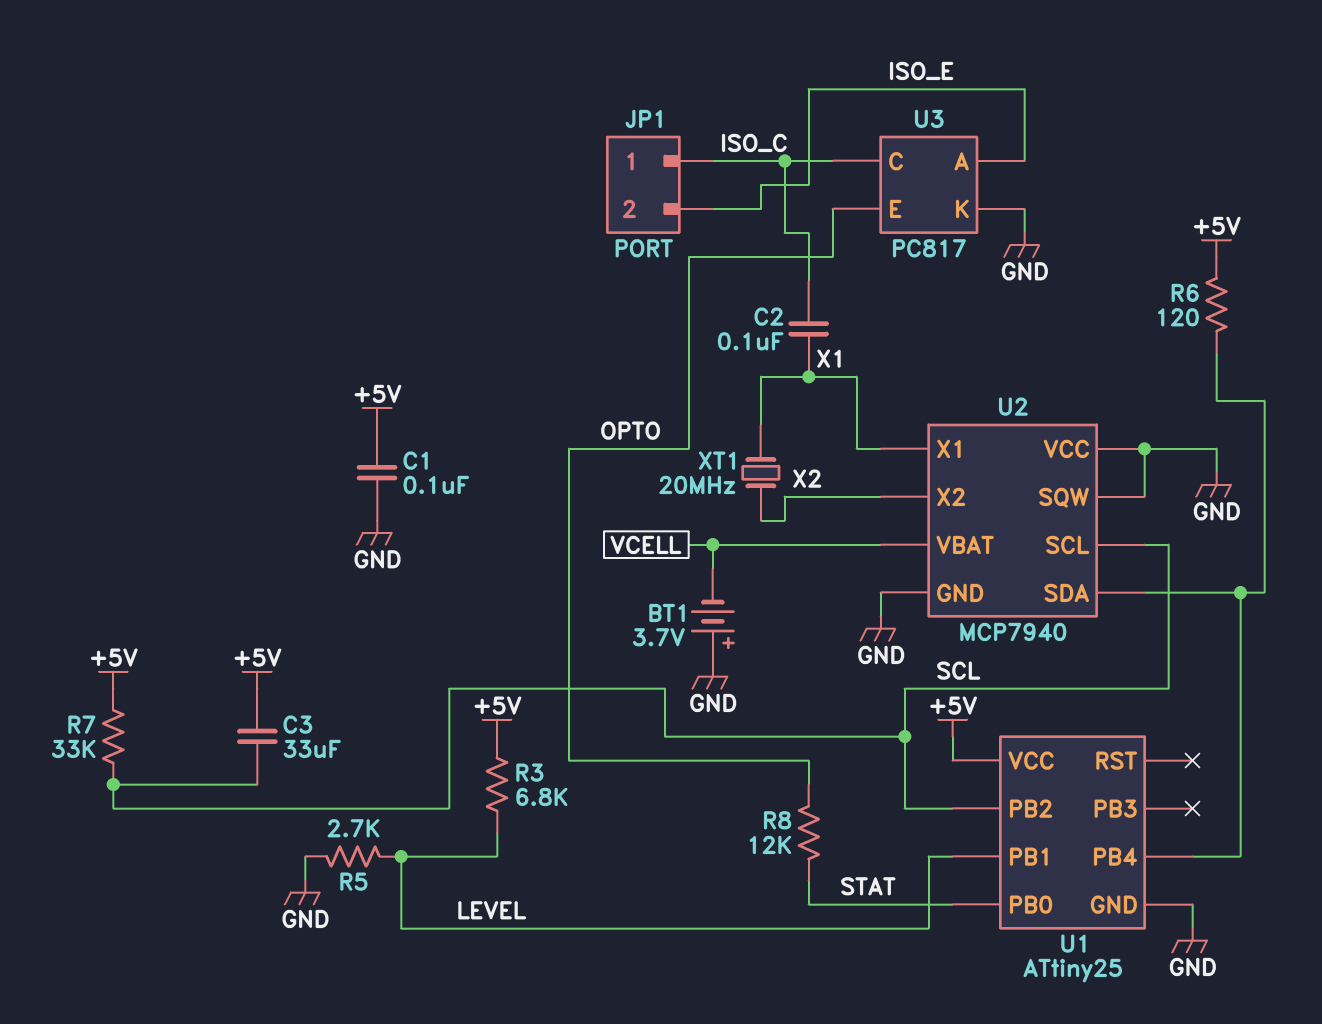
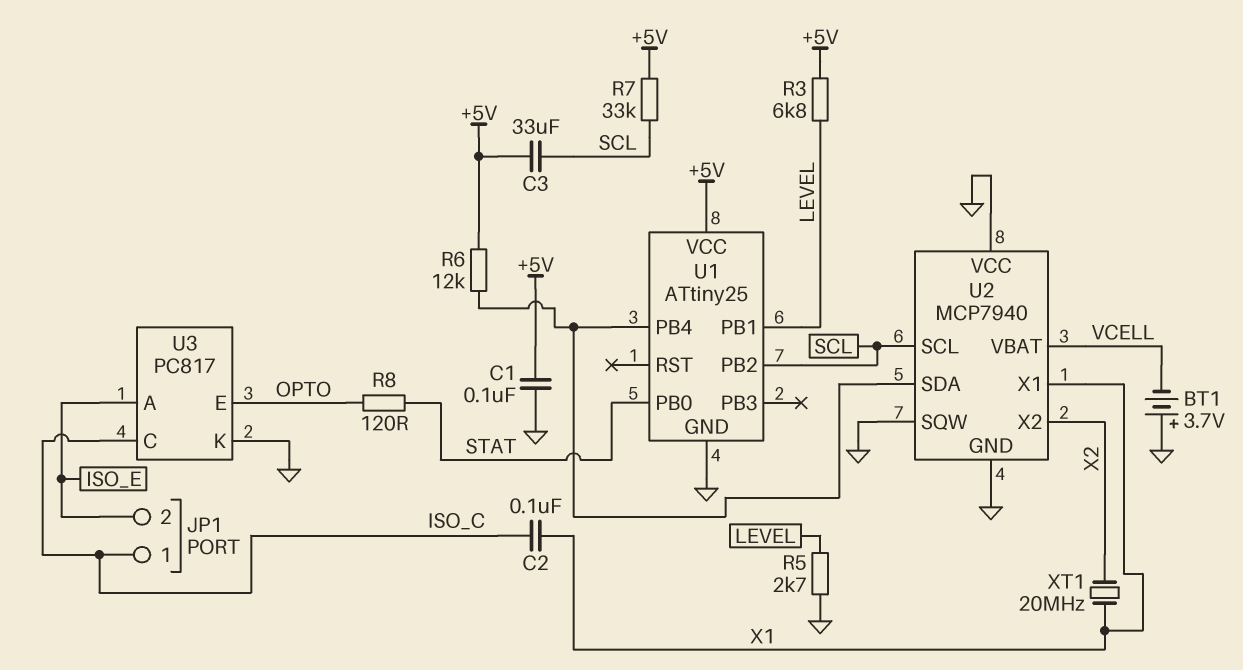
R6: 120 (+5V, U1/PB4) -> 12k (+5V, U1/PB4)
R8: 12k (OPTO, STAT) -> 120 (OPTO, STAT)

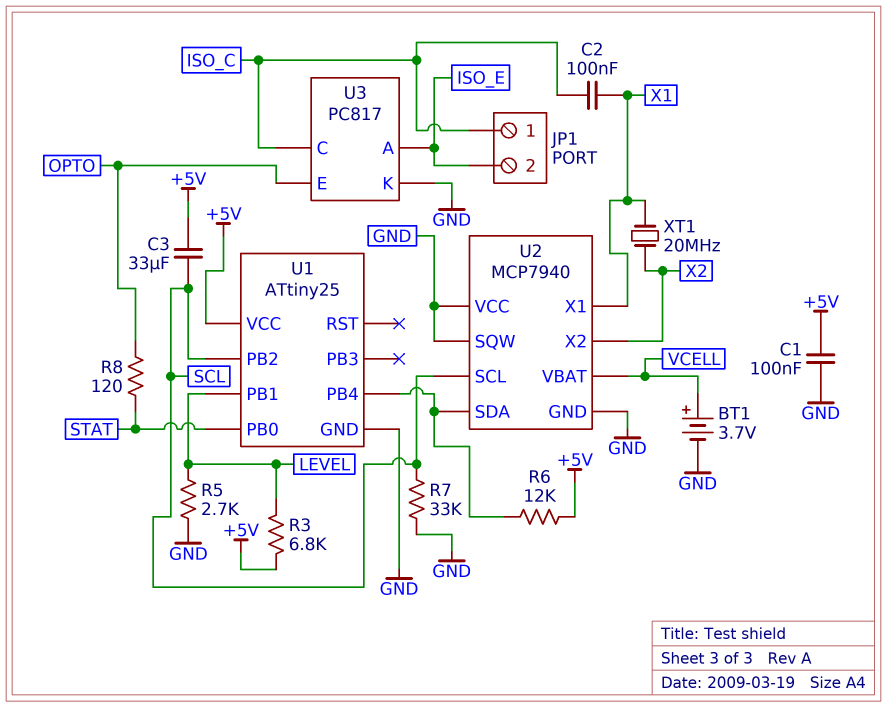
BT1: 3.7V (plus GND, minus VCELL) -> 3.7V (plus VCELL, minus GND)
R7: 33k (+5V, SCL) -> 33k (GND, SCL)

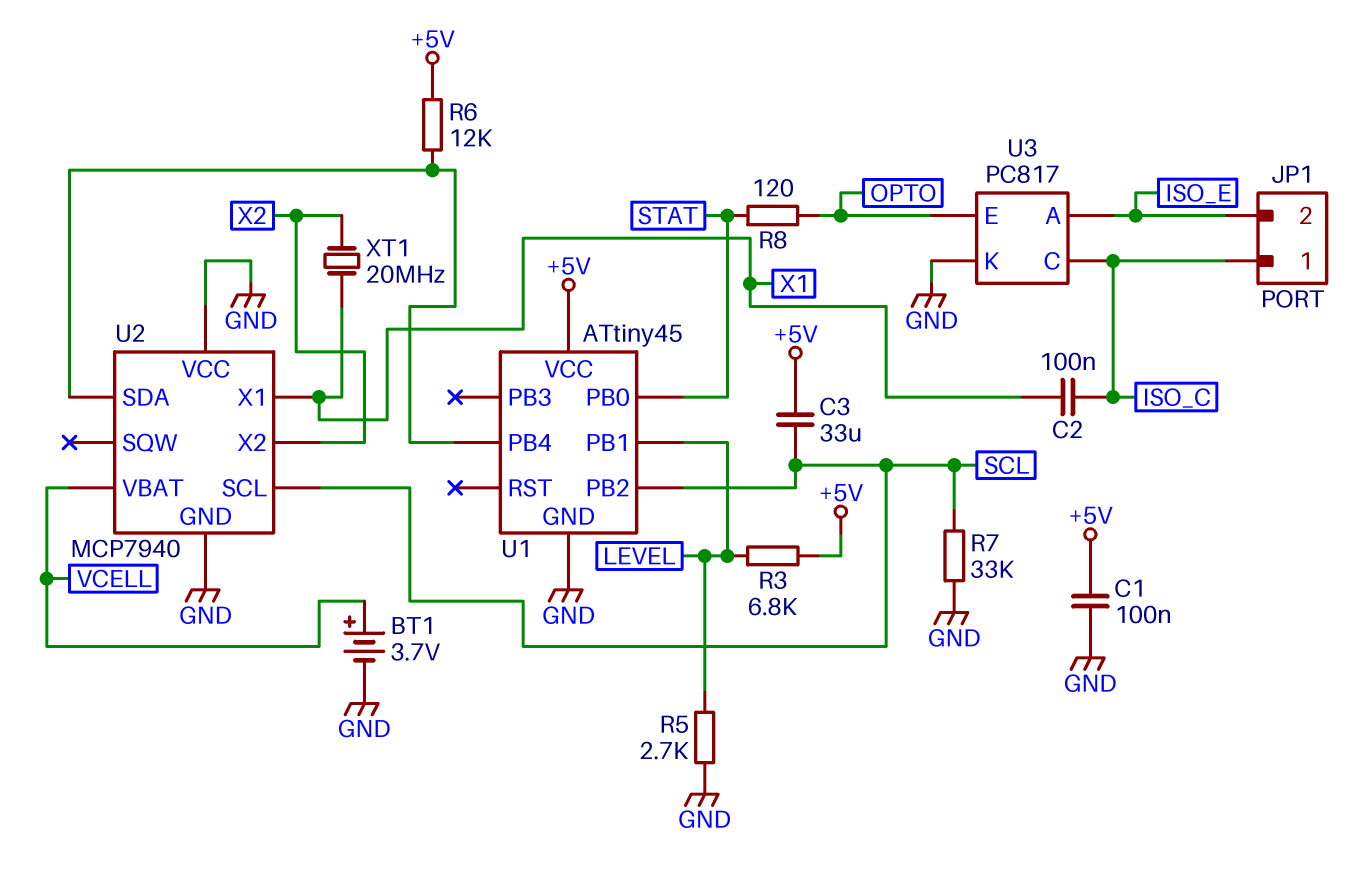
U1: ATtiny25 -> ATtiny45
U2 pin SQW: GND -> none

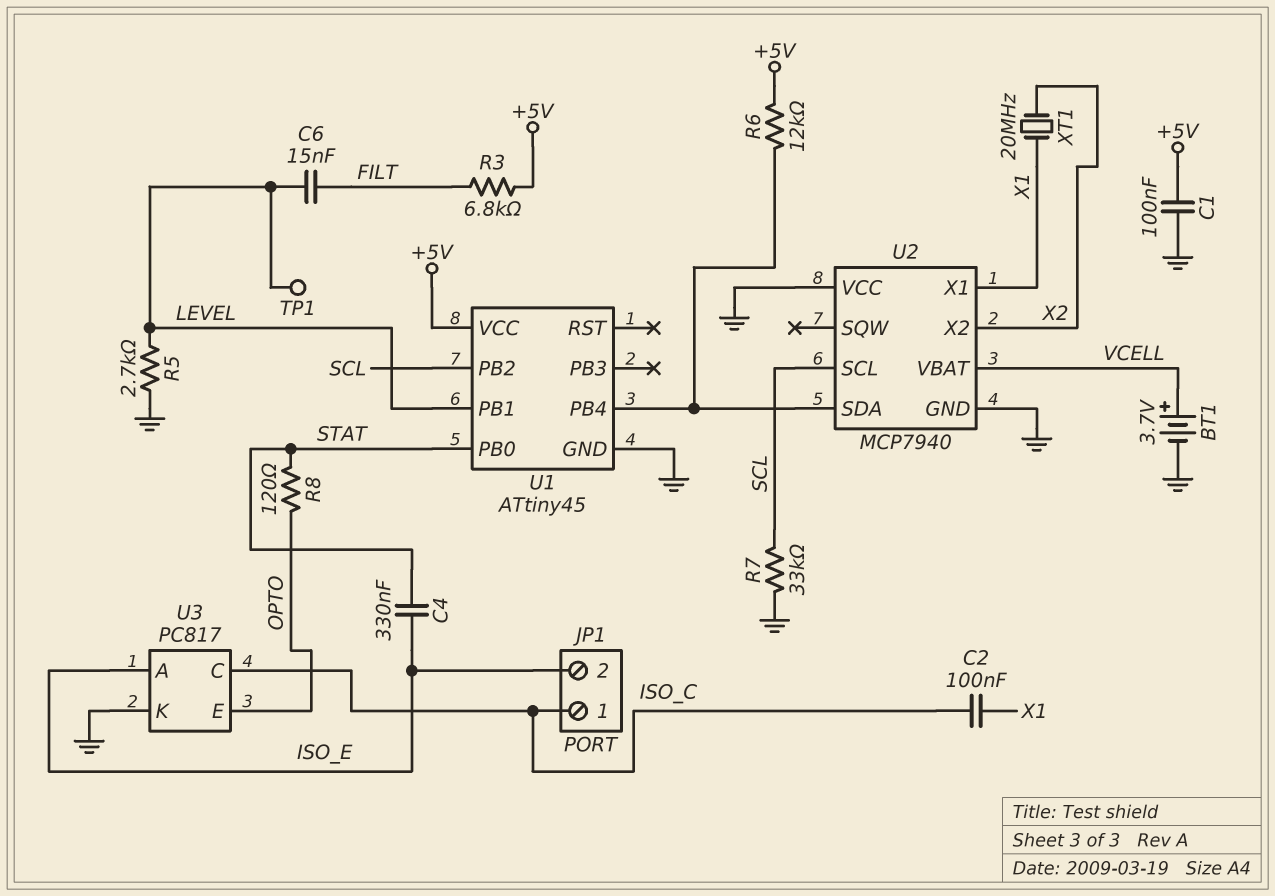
C3: 33uF (+5V, SCL) -> none
C4: none -> 330nF (ISO_E, STAT)
C6: none -> 15nF (FILT, LEVEL)
R3: 6.8k (+5V, LEVEL) -> 6.8k (+5V, FILT)
TP1: none -> test point (LEVEL)

